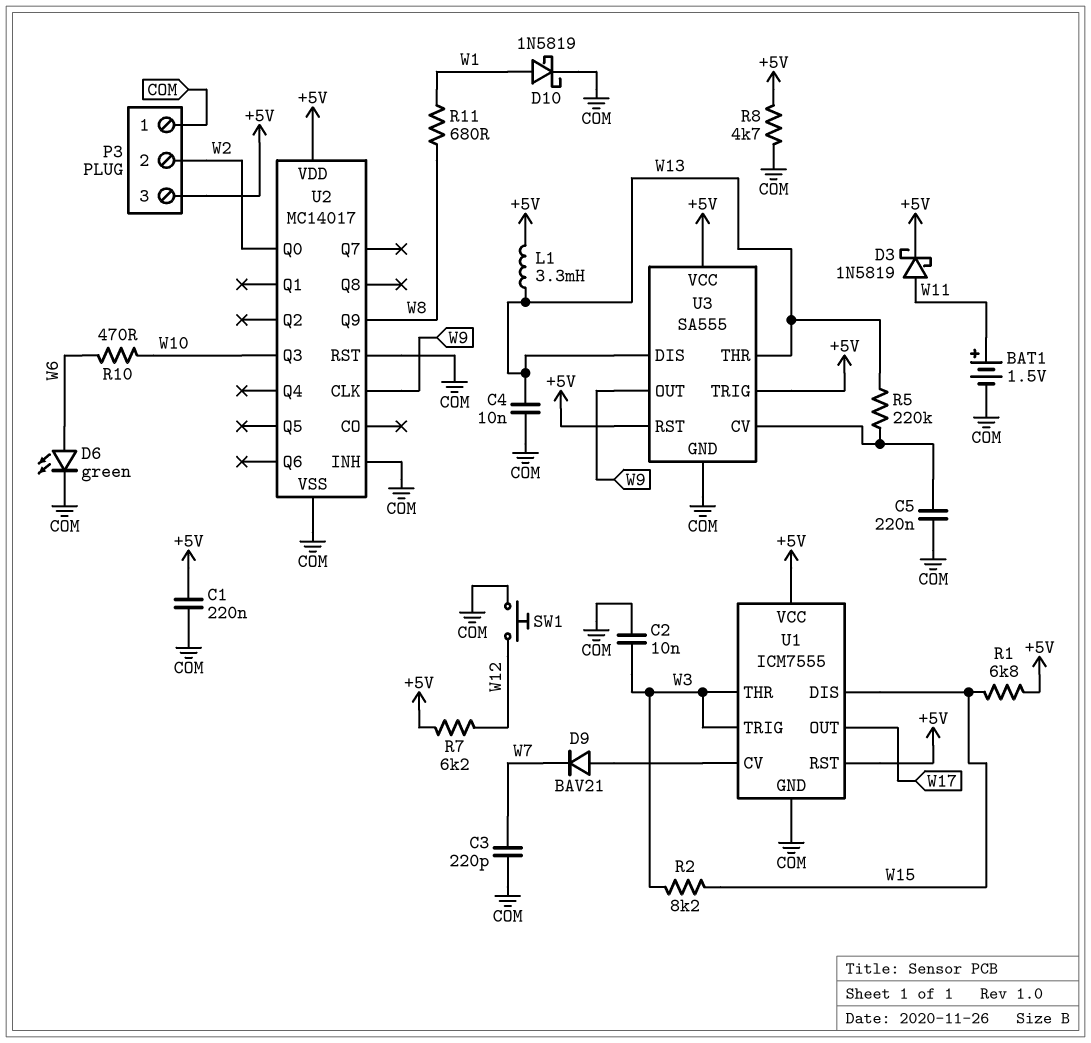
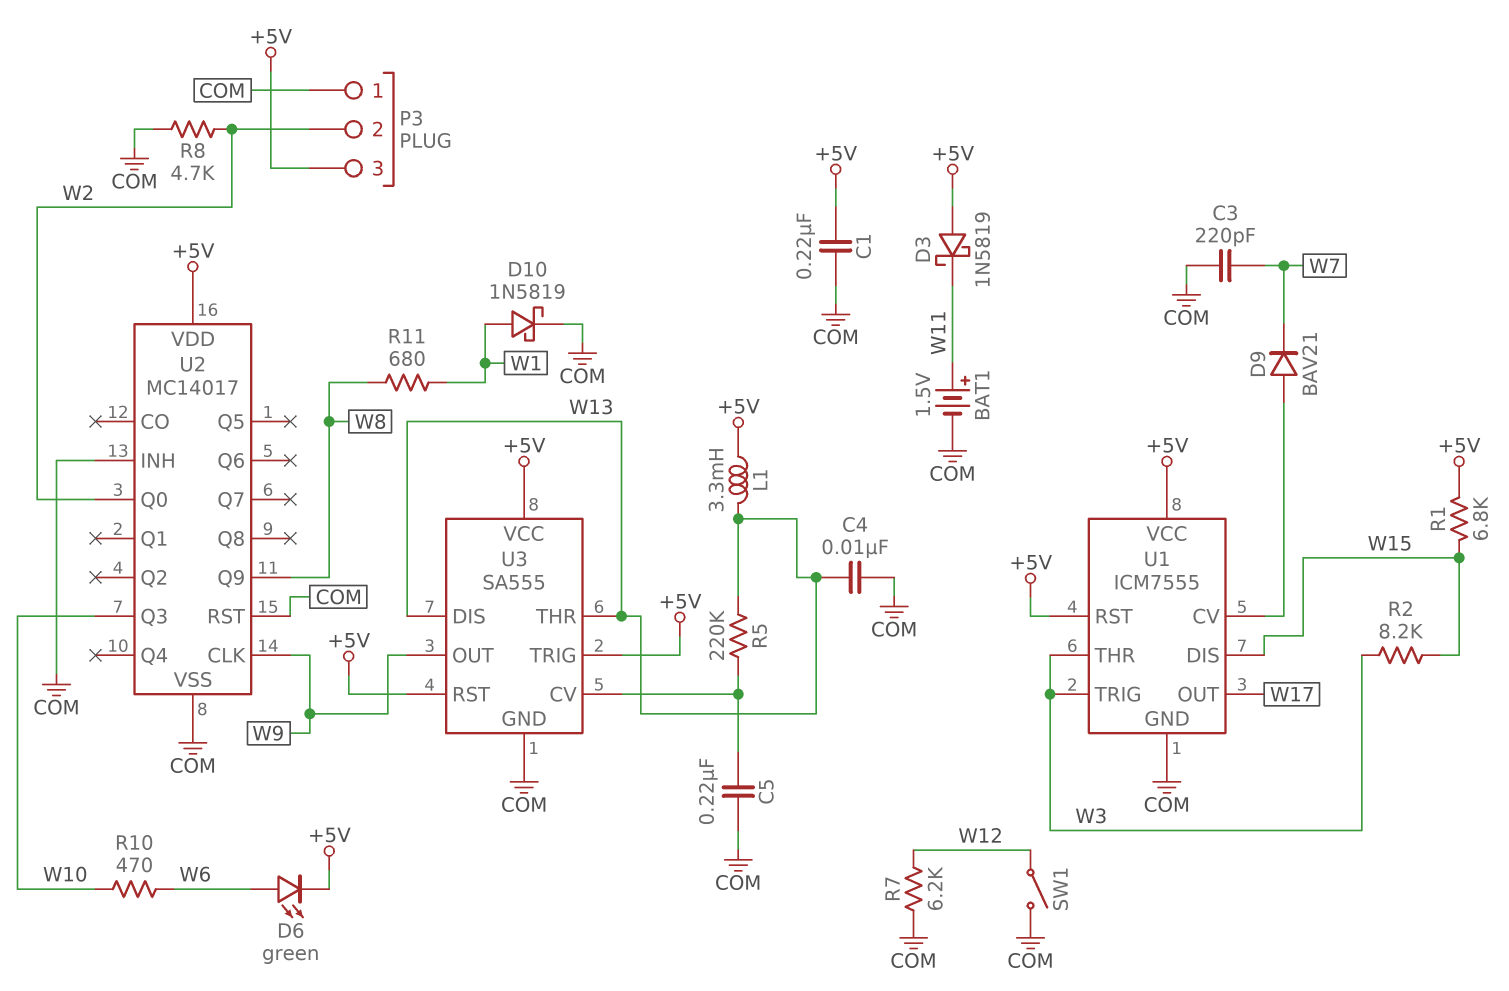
C2: 10nF (COM, W3) -> none
D3: schottky 1N5819 (A W11, K +5V) -> schottky 1N5819 (A +5V, K W11)
D6: LED green (A W6, K COM) -> LED green (A W6, K +5V)
R7: 6.2k (+5V, W12) -> 6.2k (COM, W12)
R8: 4.7k (+5V, COM) -> 4.7k (COM, W2)
SW1: button (COM, W12) -> switch (COM, W12)

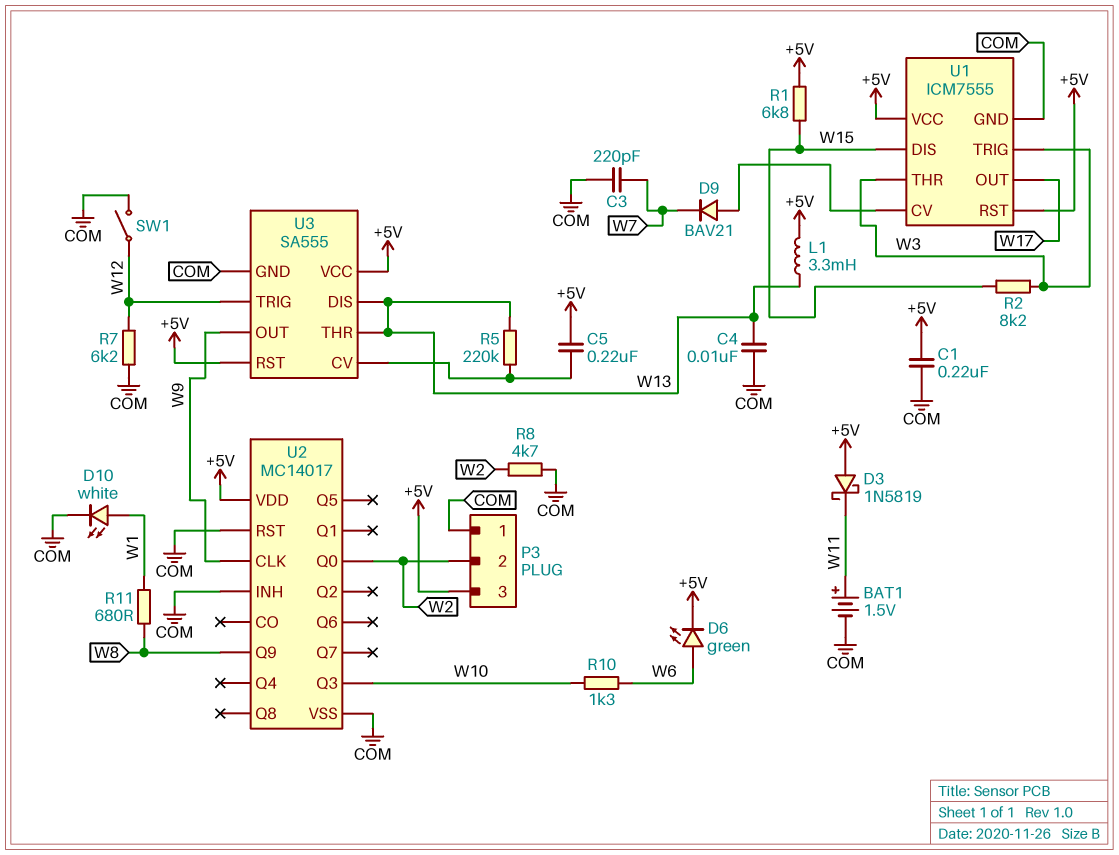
C5: 220nF (COM, U3/CV) -> 220nF (+5V, U3/CV)
D10: schottky 1N5819 (A W1, K COM) -> LED white (A W1, K COM)
R10: 470 (W6, W10) -> 1.3k (W6, W10)
U3 pin TRIG: +5V -> W12

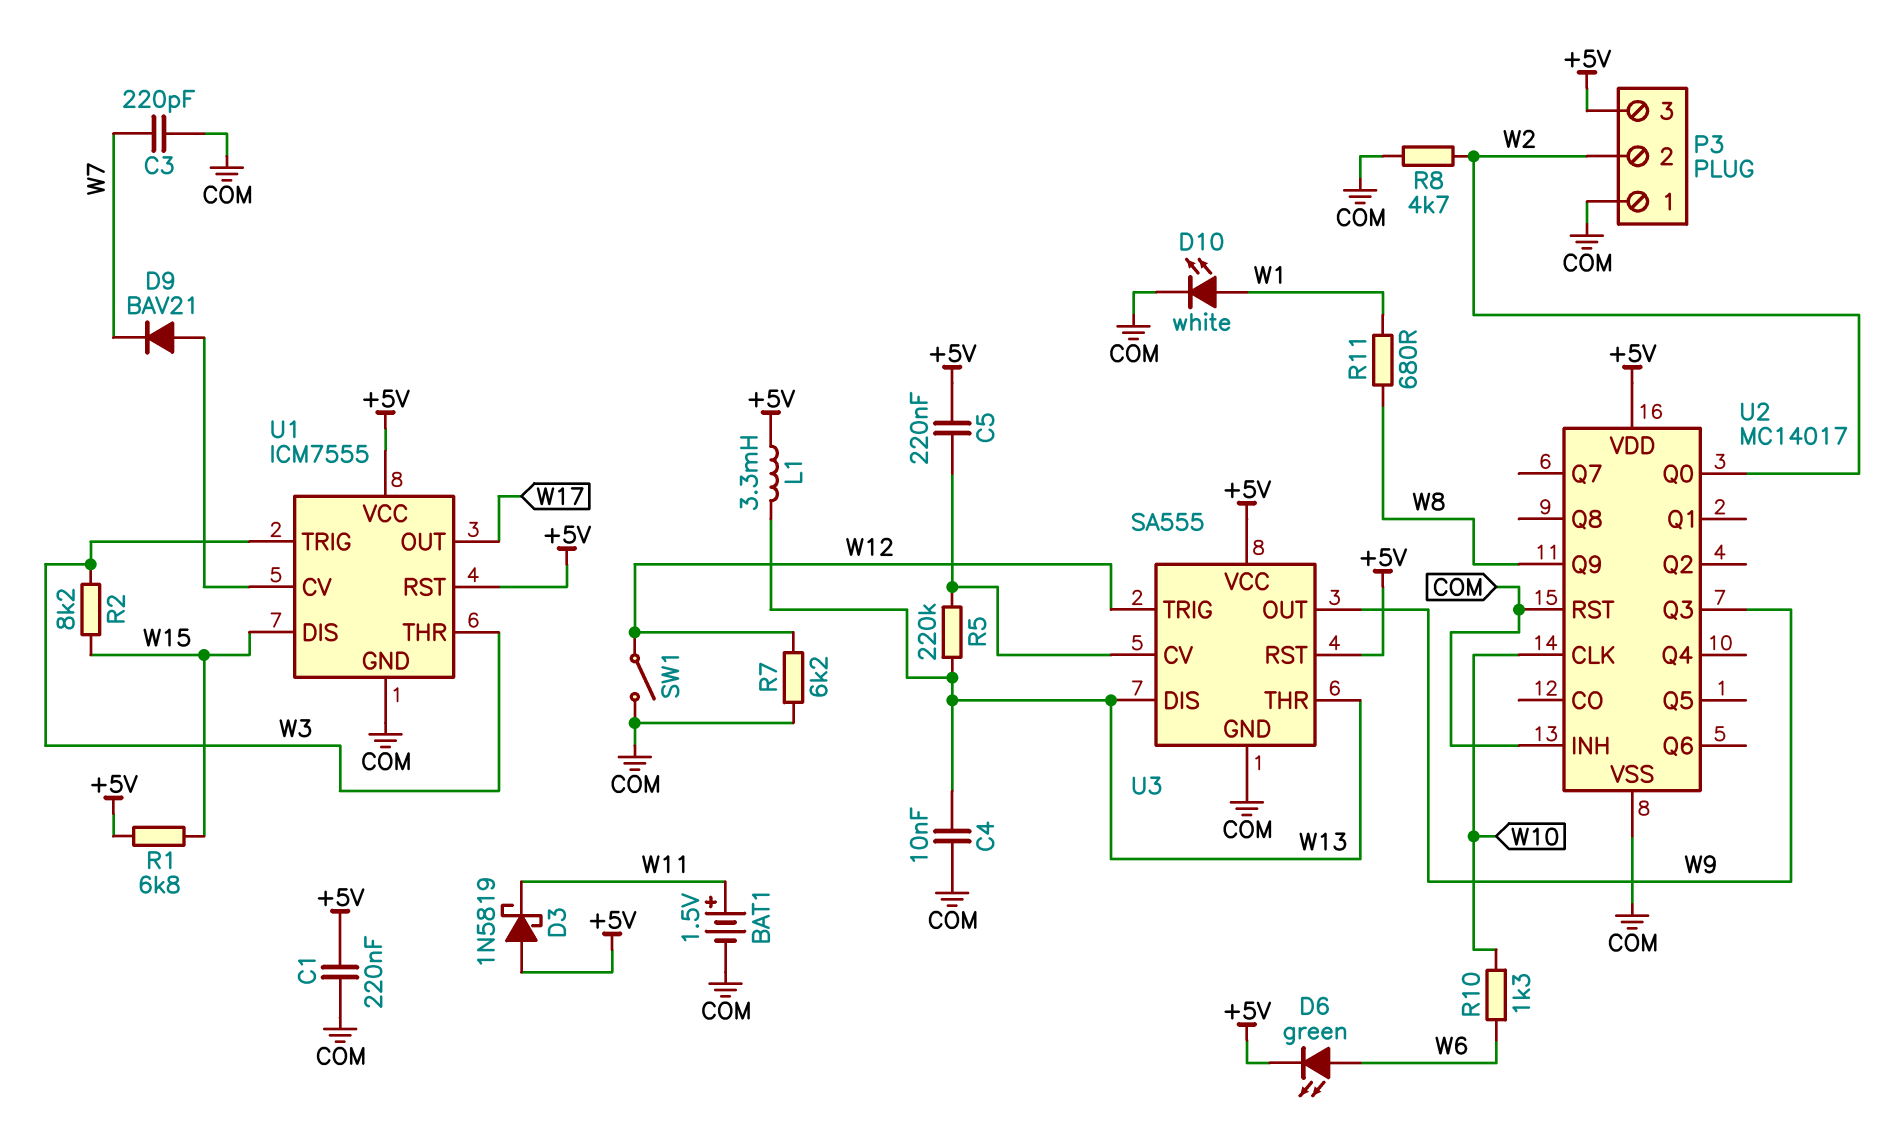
U2 pin CLK: W9 -> W10
U2 pin Q3: W10 -> W9

